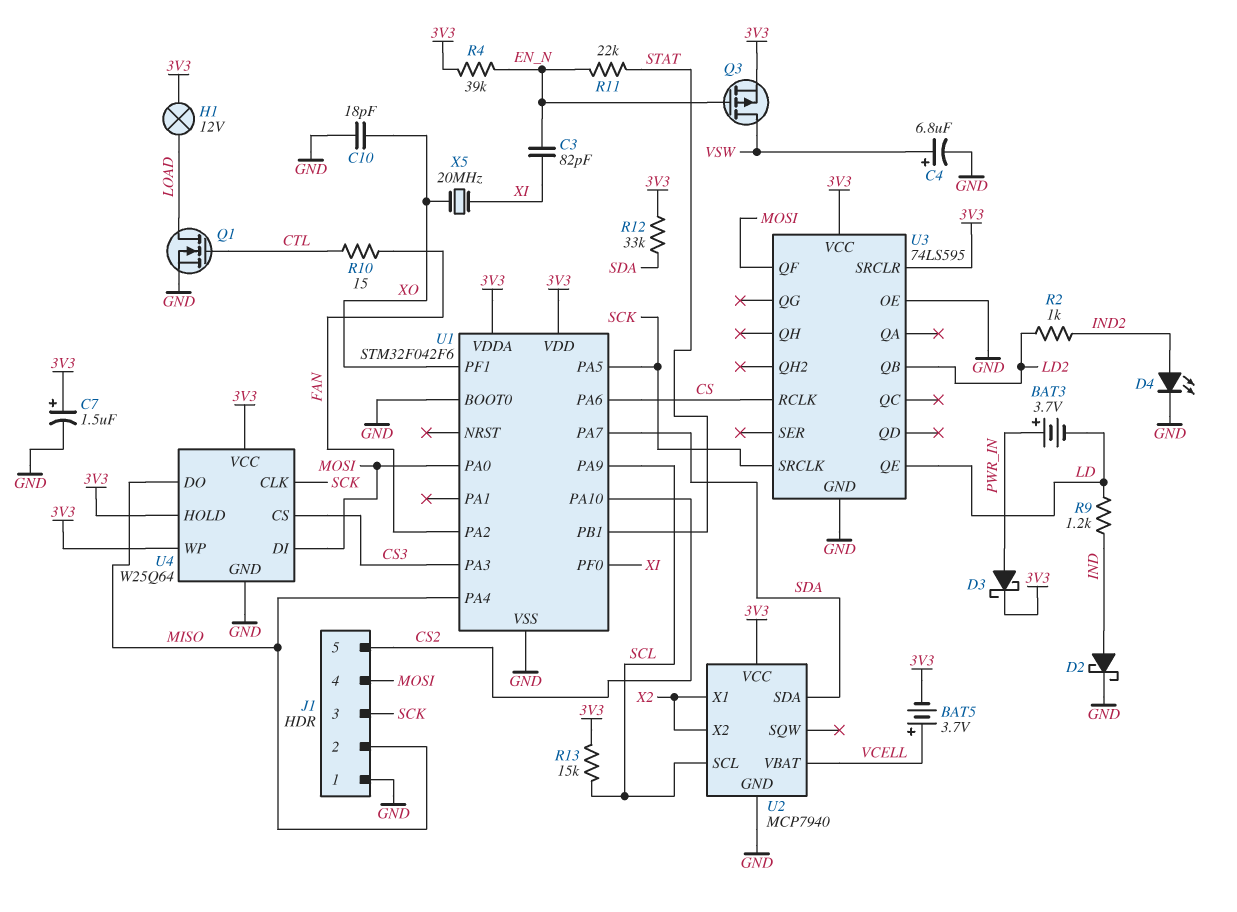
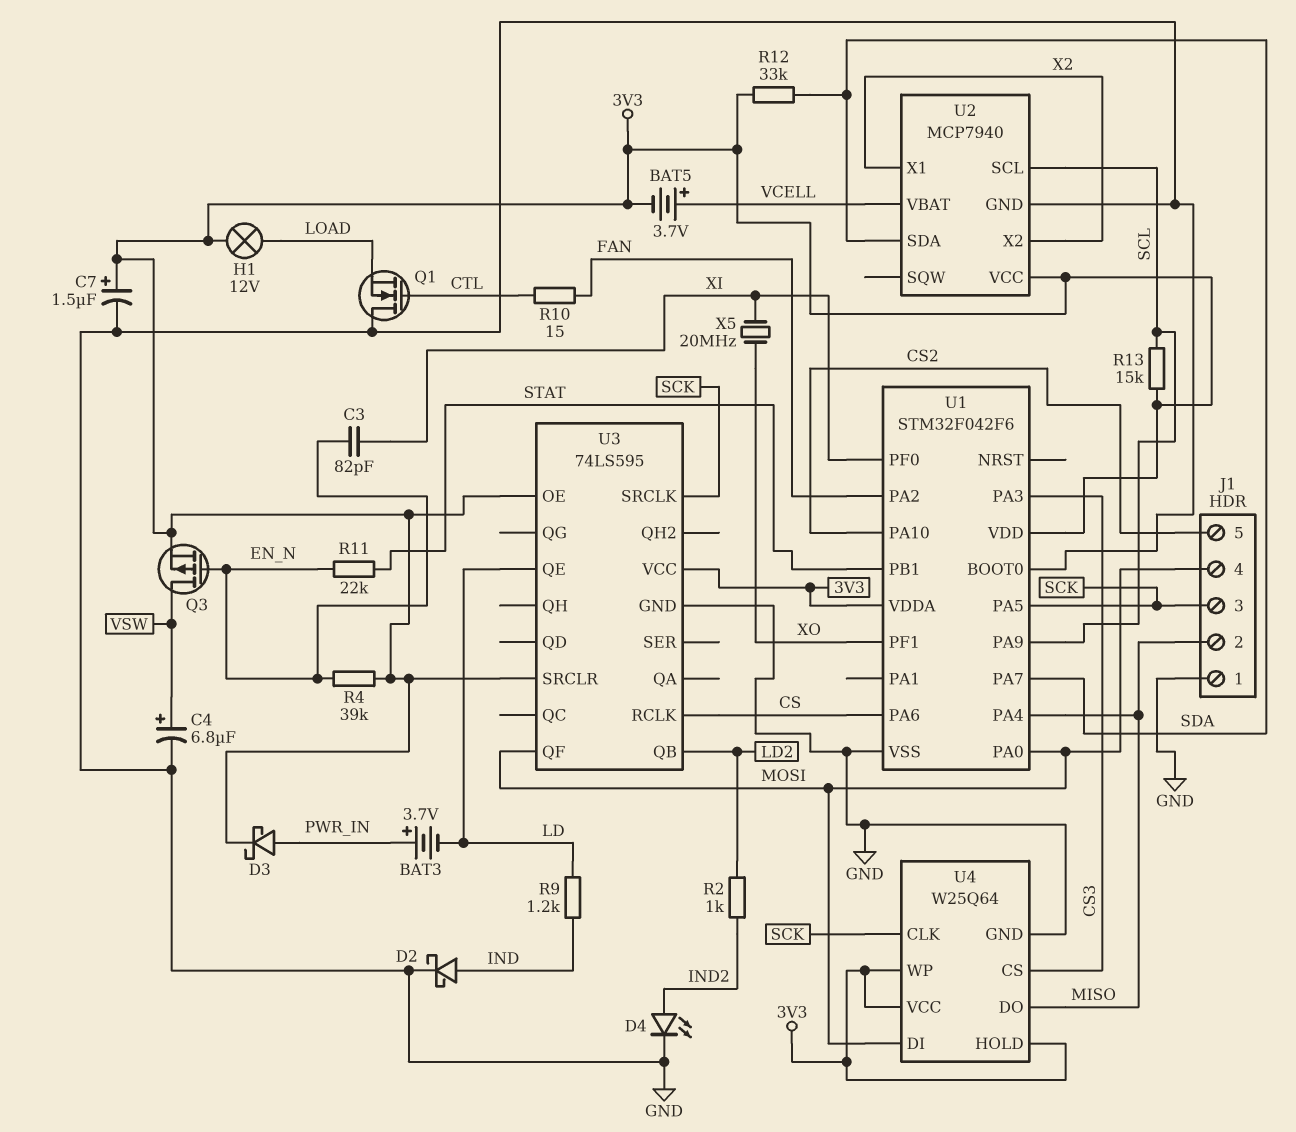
C10: 18pF (GND, XO) -> none
Q1: NMOS (G CTL, D LOAD, S GND) -> NMOS (G CTL, D GND, S LOAD)
U3 pin OE: GND -> 3V3

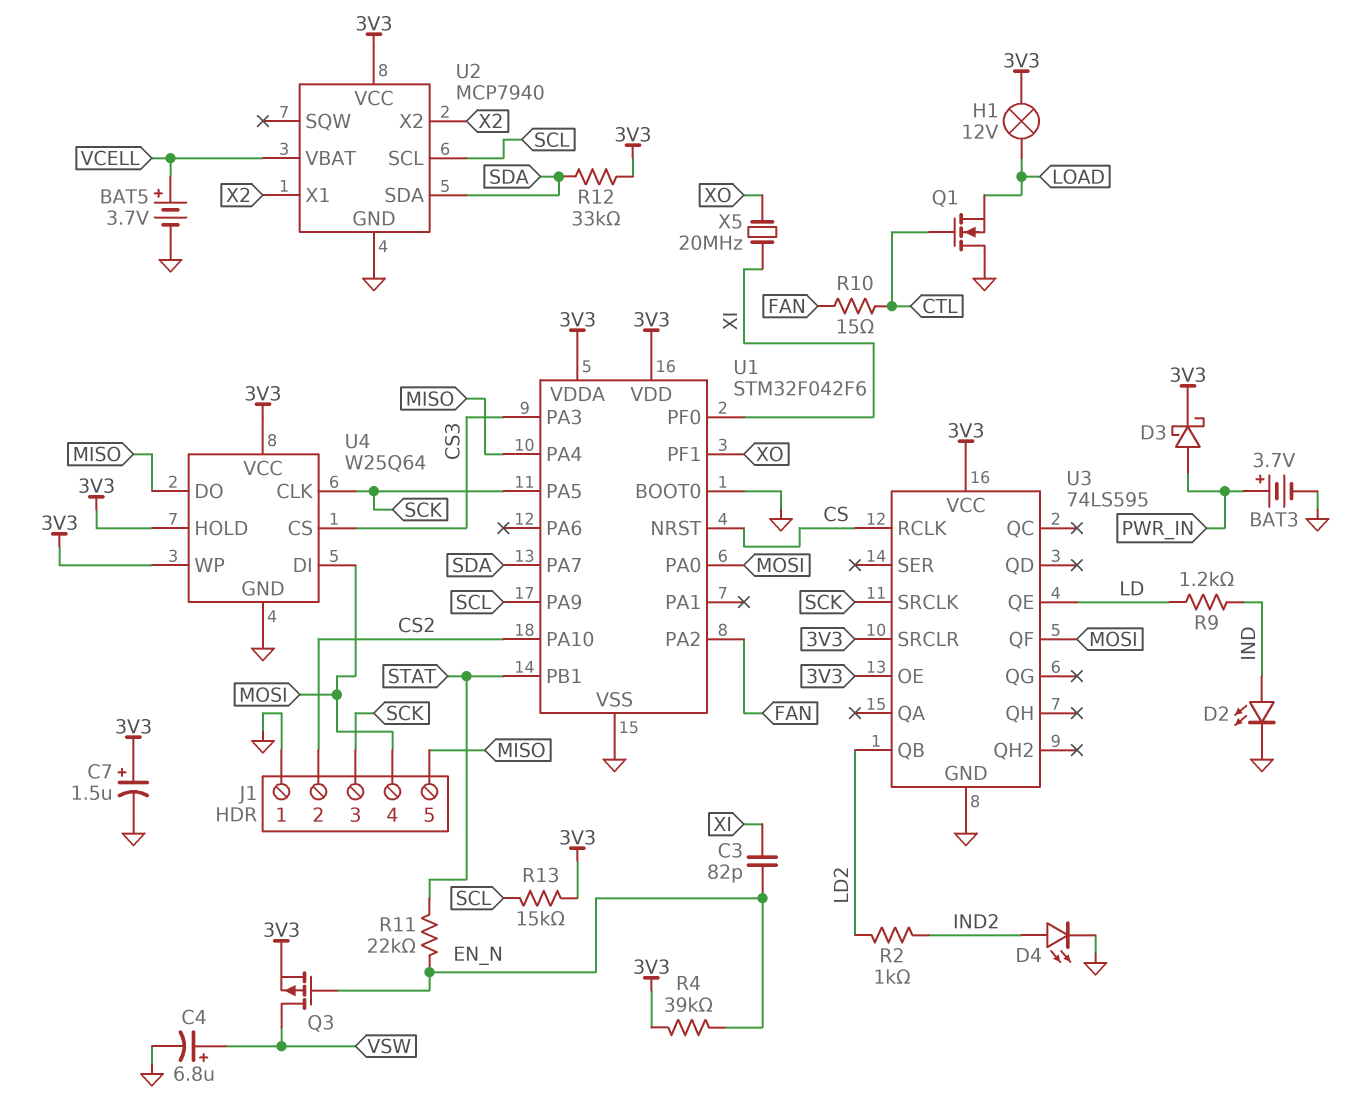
BAT3: 3.7V (plus PWR_IN, minus LD) -> 3.7V (plus PWR_IN, minus GND)
BAT5: 3.7V (plus VCELL, minus 3V3) -> 3.7V (plus VCELL, minus GND)
D2: schottky (A IND, K GND) -> LED (A IND, K GND)
J1 pin 2: MISO -> CS2
J1 pin 5: CS2 -> MISO
U1 pin NRST: none -> CS
U1 pin PA6: CS -> none

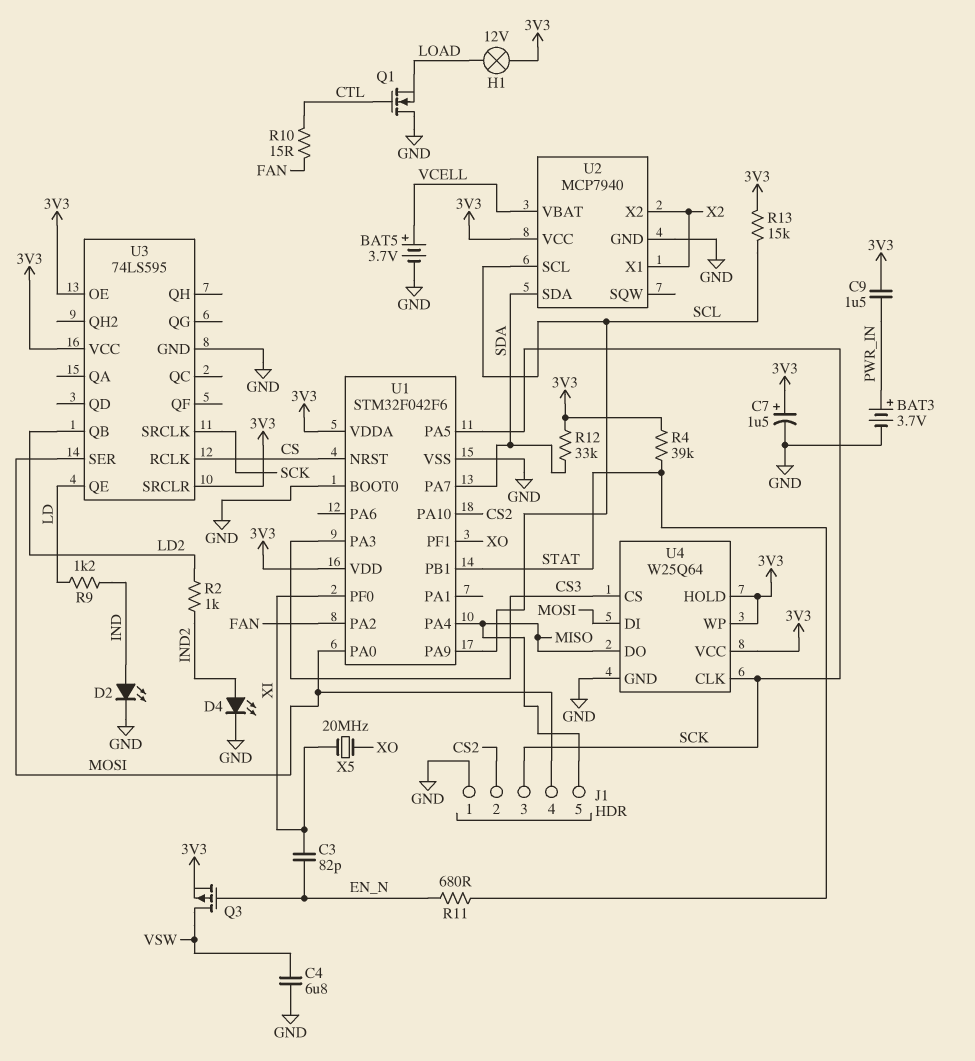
C4: 6.8uF (plus VSW, minus GND) -> 6.8uF (GND, VSW)
C9: none -> 1.5uF (3V3, PWR_IN)
D3: schottky (A PWR_IN, K 3V3) -> none
R4: 39k (3V3, EN_N) -> 39k (3V3, STAT)
R11: 22k (EN_N, STAT) -> 680 (EN_N, STAT)
U3 pin QF: MOSI -> none
U3 pin SER: none -> MOSI

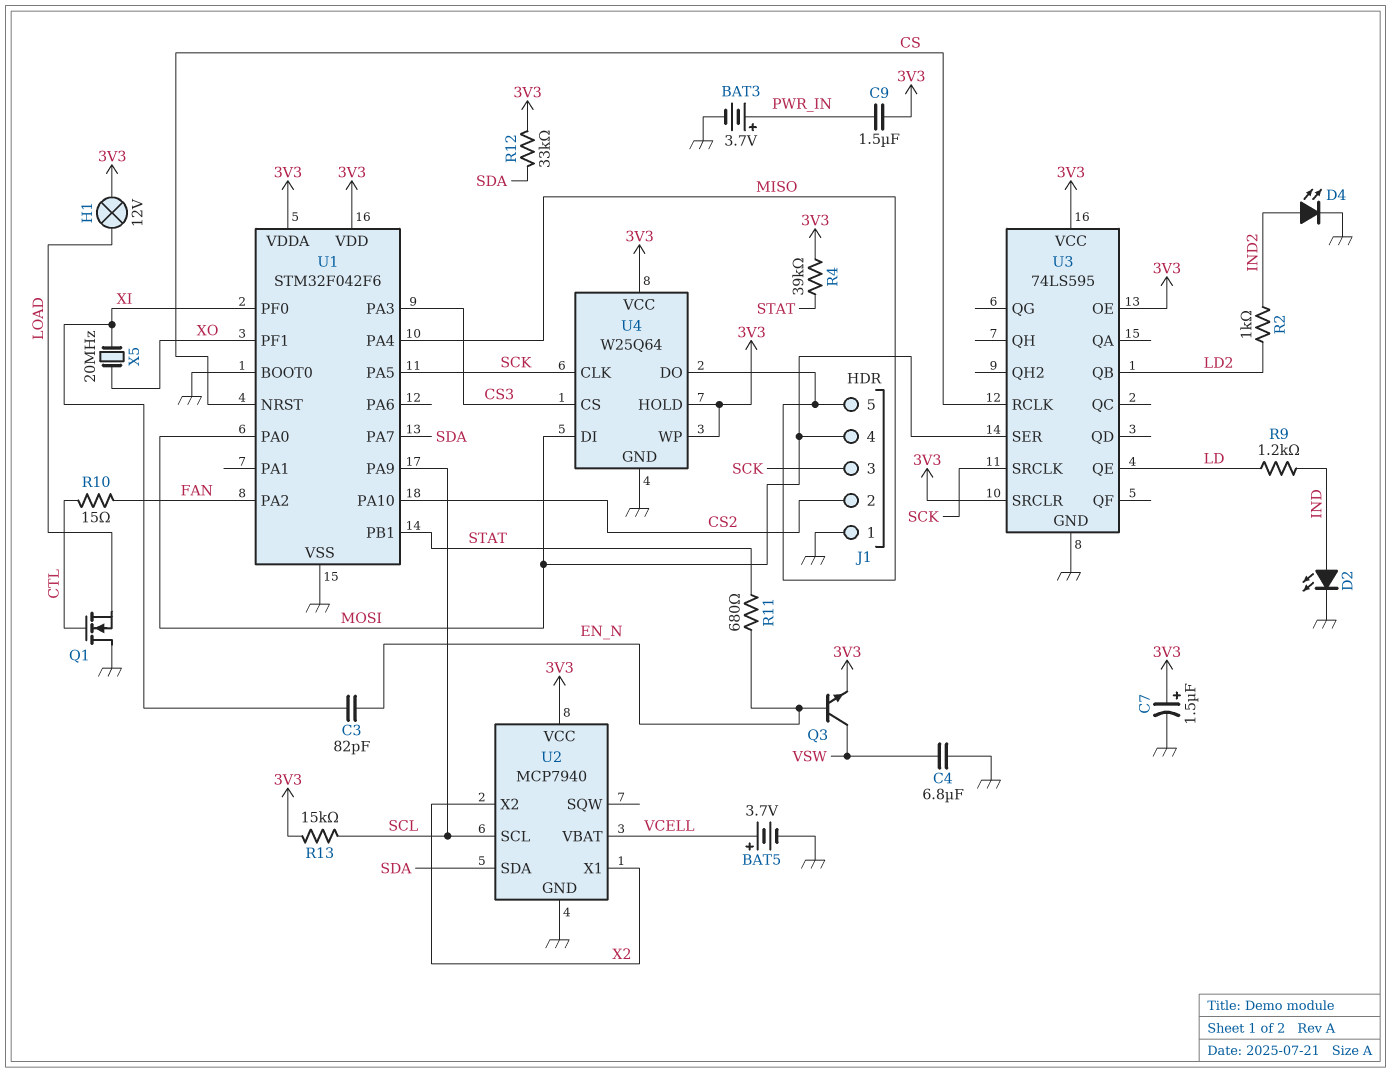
Q3: PMOS (G EN_N, D VSW, S 3V3) -> NPN (B EN_N, C VSW, E 3V3)

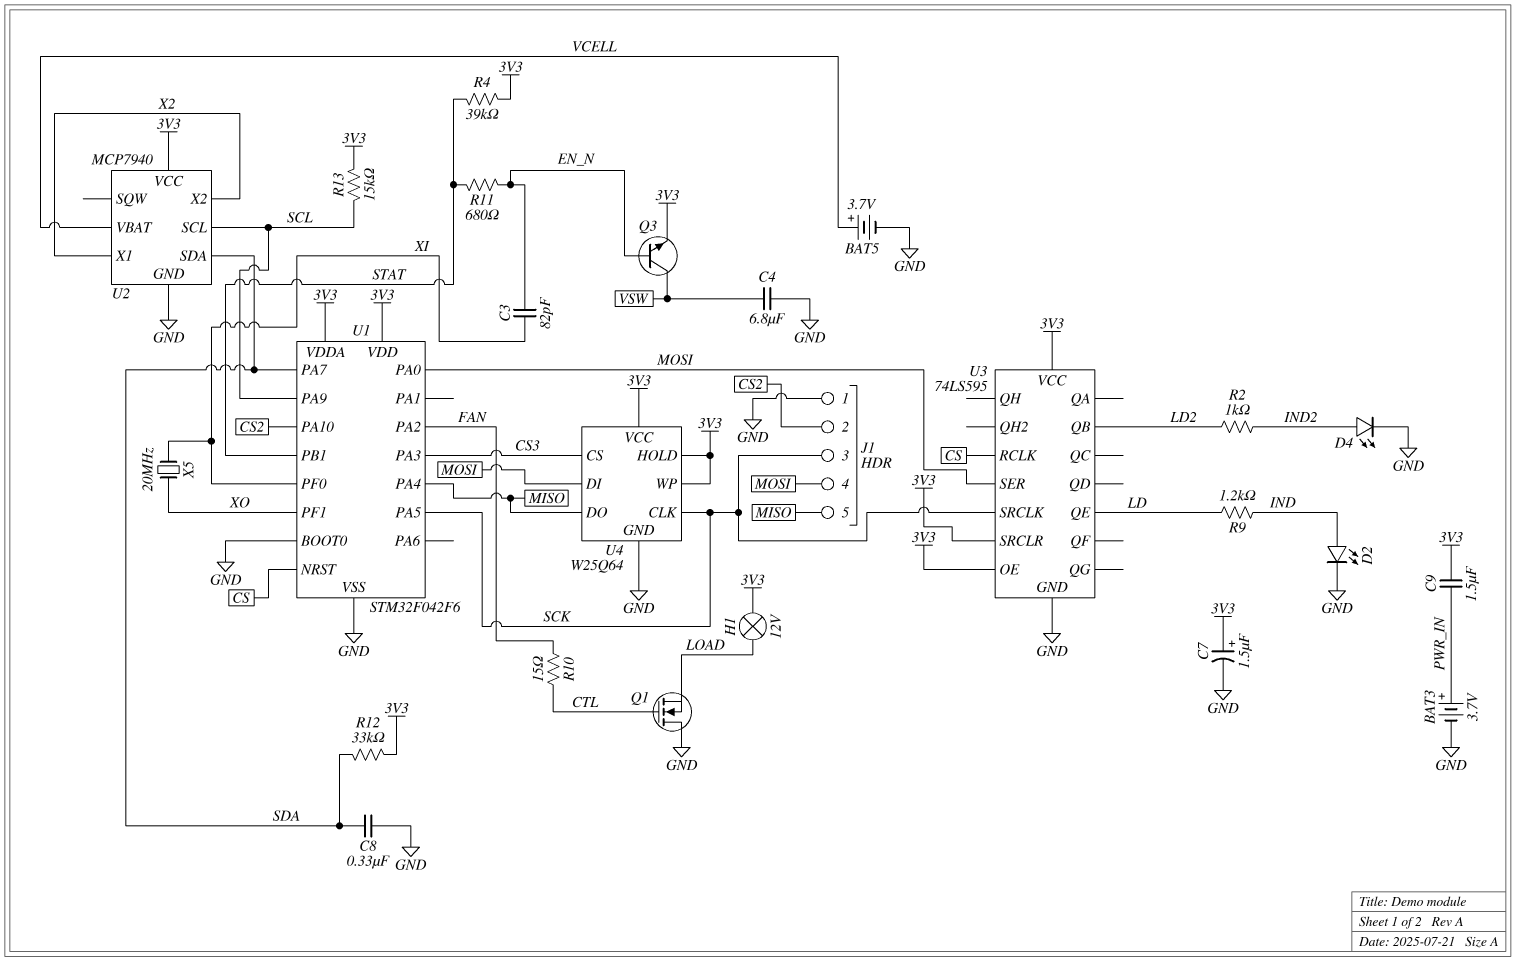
C8: none -> 330nF (GND, SDA)

